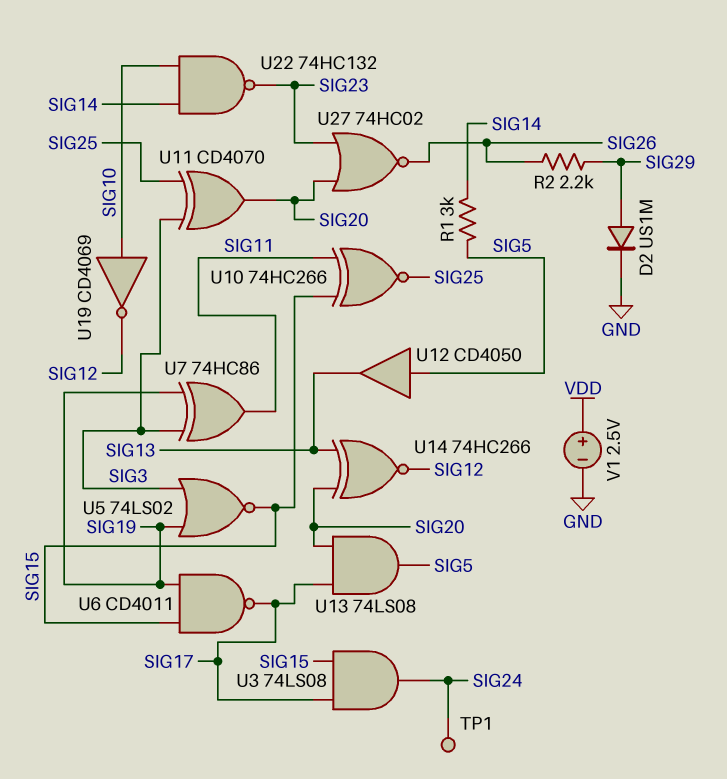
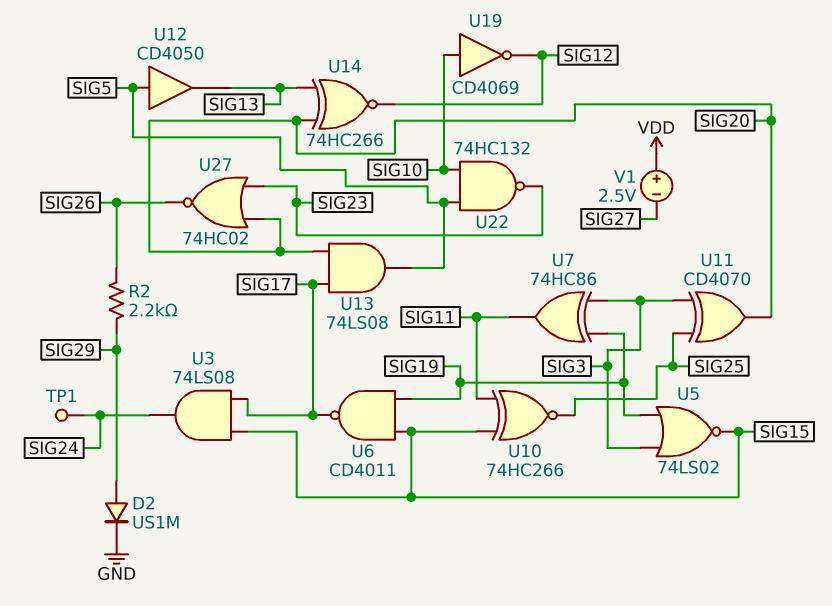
R1: 3k (SIG5, SIG14) -> none
U22: NAND 74HC132 (in SIG10, in SIG14, out SIG23) -> NAND 74HC132 (in SIG5, in SIG10, out SIG23)
V1: 2.5V (plus VDD, minus GND) -> 2.5V (plus VDD, minus SIG27)

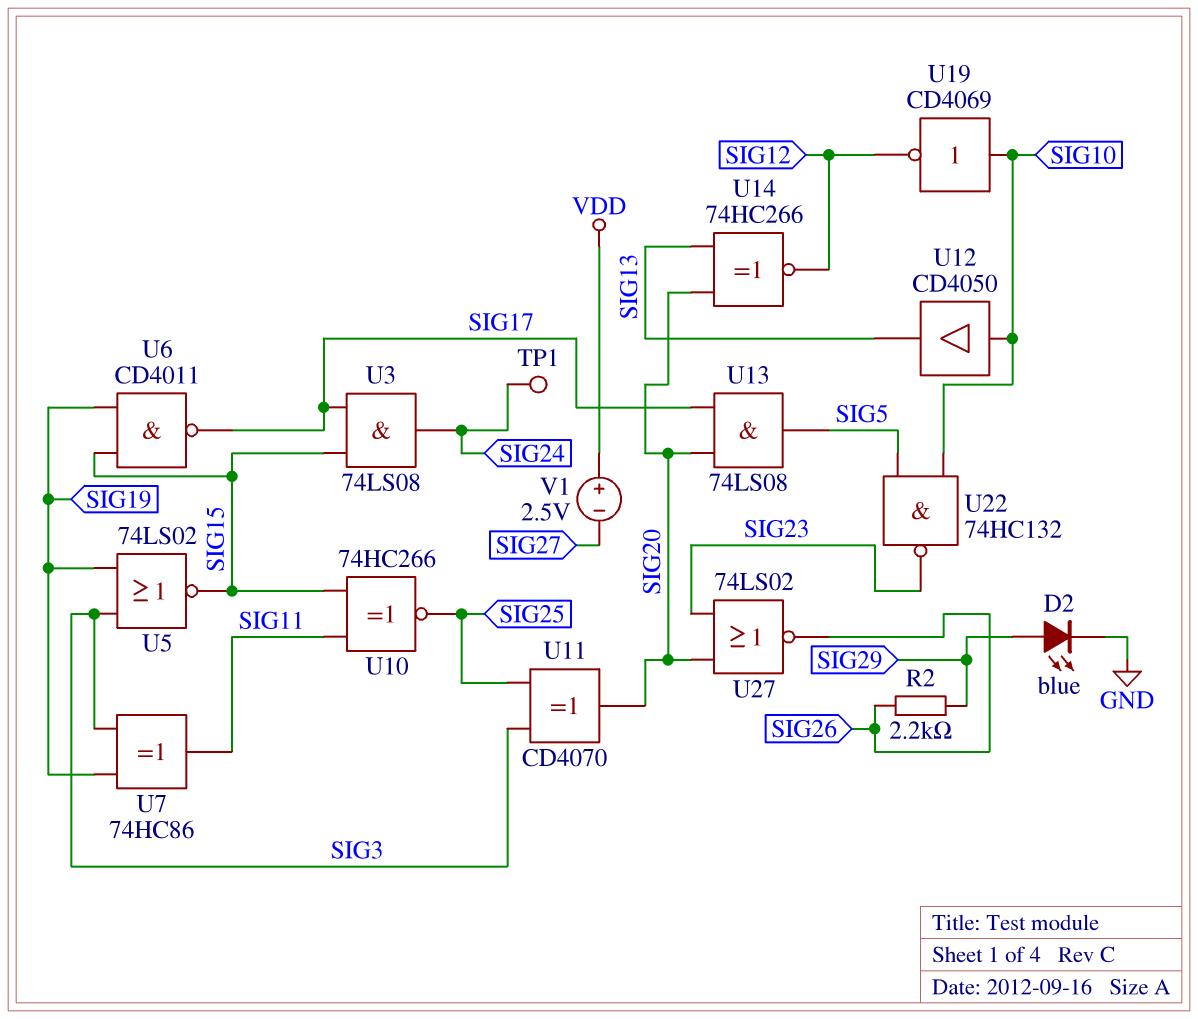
D2: diode US1M (A SIG29, K GND) -> LED blue (A SIG29, K GND)
U12: buffer CD4050 (in SIG5, out SIG13) -> buffer CD4050 (in SIG10, out SIG13)
U27: NOR 74HC02 (in SIG20, in SIG23, out SIG26) -> NOR 74LS02 (in SIG20, in SIG23, out SIG26)

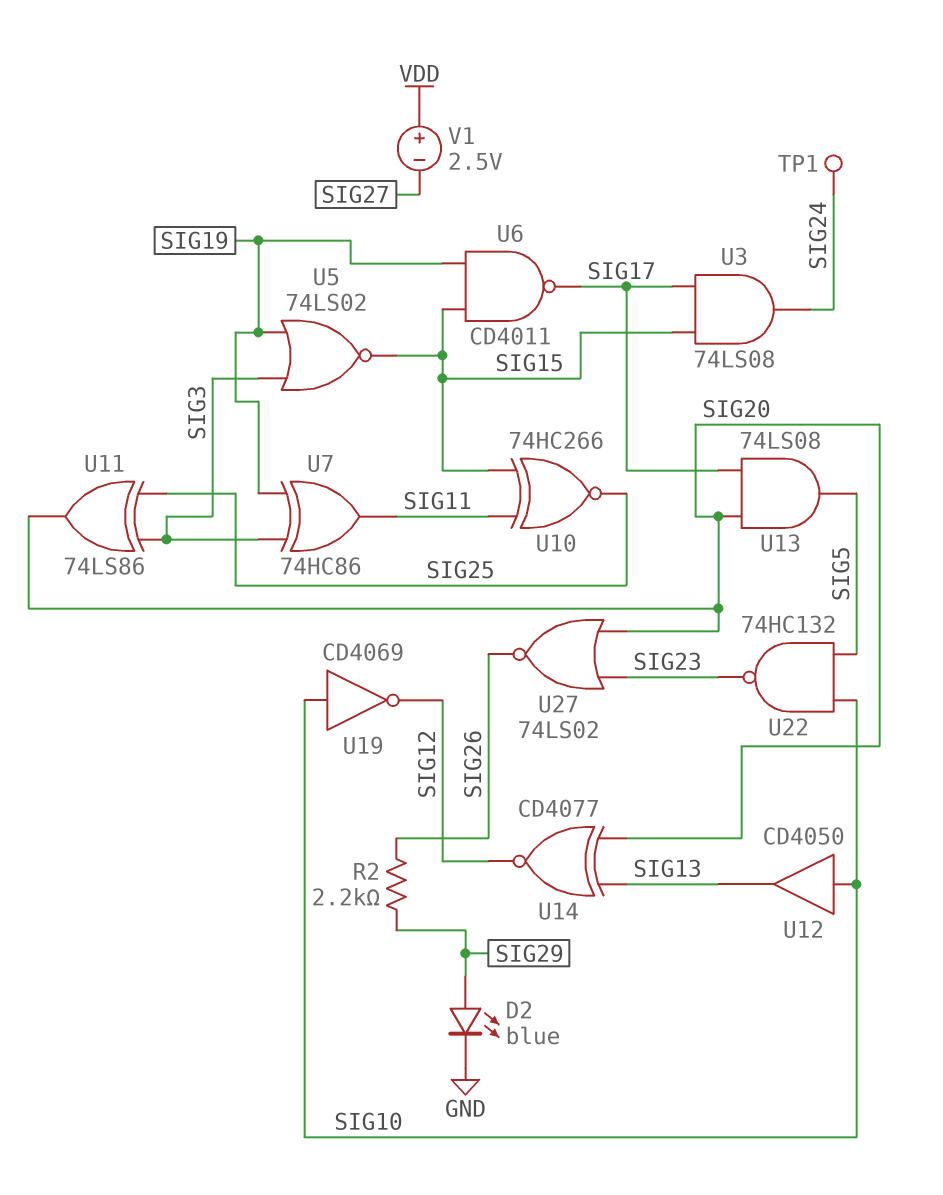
U11: XOR CD4070 (in SIG3, in SIG25, out SIG20) -> XOR 74LS86 (in SIG3, in SIG25, out SIG20)
U14: XNOR 74HC266 (in SIG13, in SIG20, out SIG12) -> XNOR CD4077 (in SIG13, in SIG20, out SIG12)

